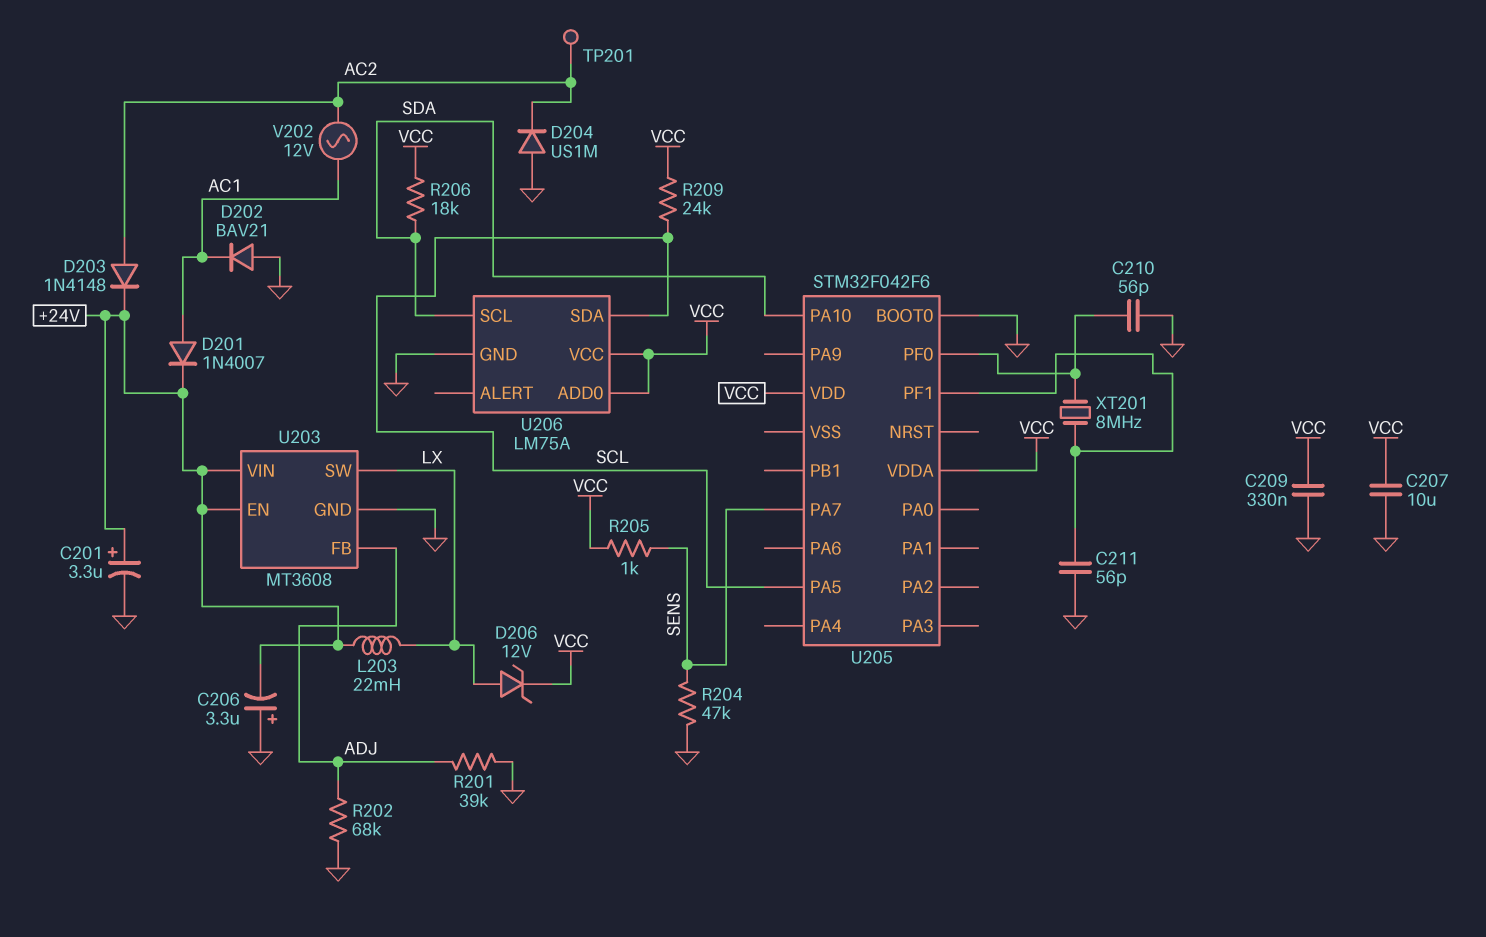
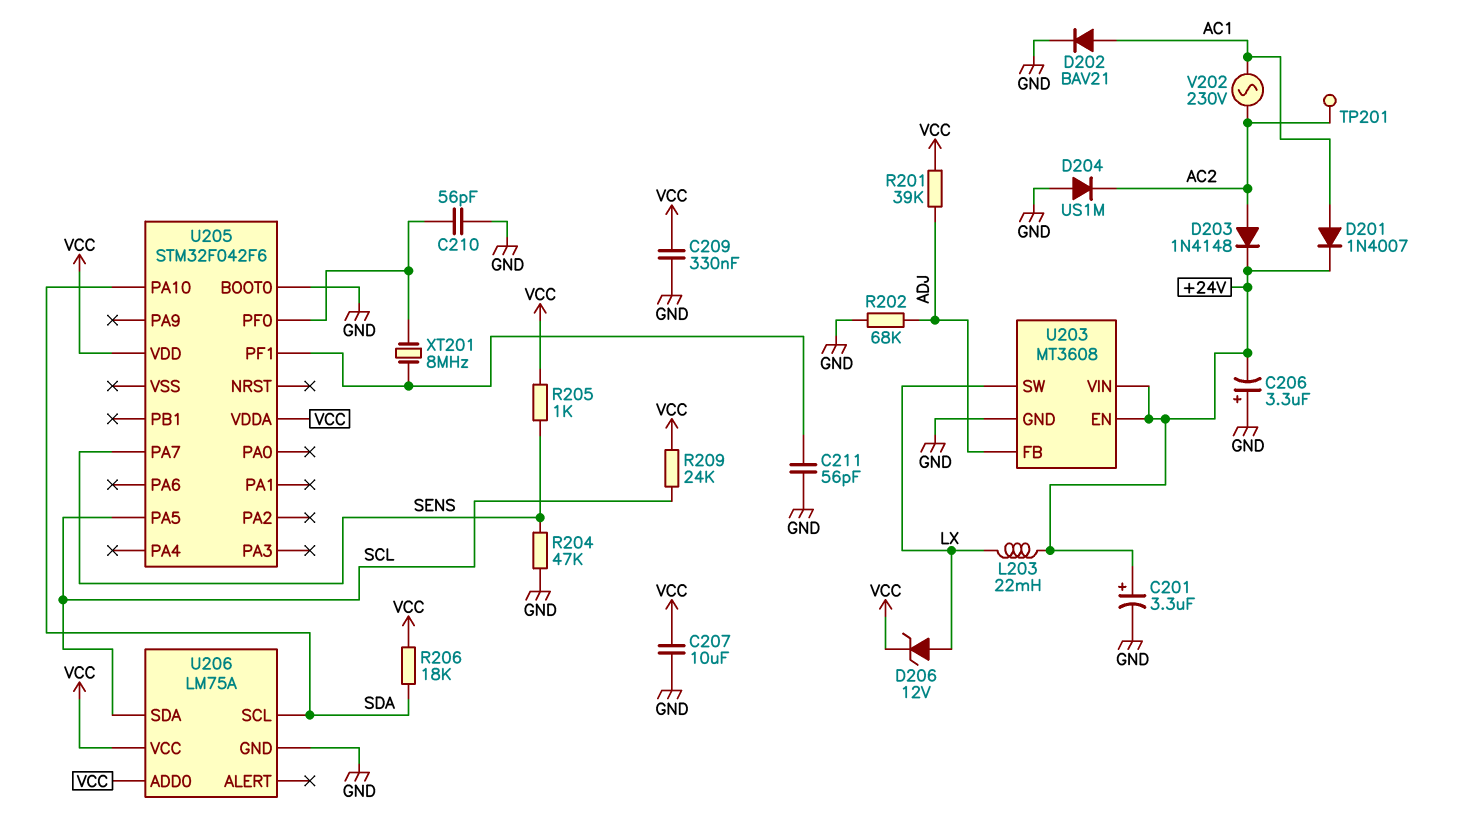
D202: diode BAV21 (A GND, K AC1) -> diode BAV21 (A AC1, K GND)
R201: 39k (ADJ, GND) -> 39k (ADJ, VCC)
V202: AC 12V (AC1, AC2) -> AC 230V (AC1, AC2)

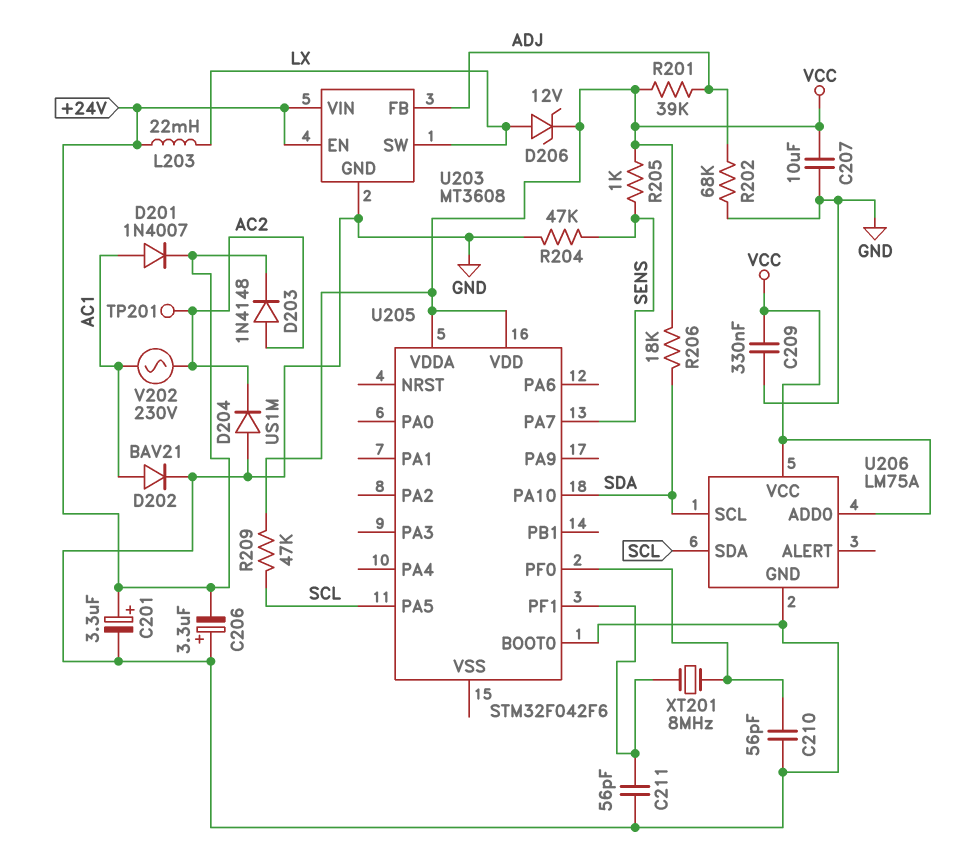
R209: 24k (SCL, VCC) -> 47k (SCL, VCC)

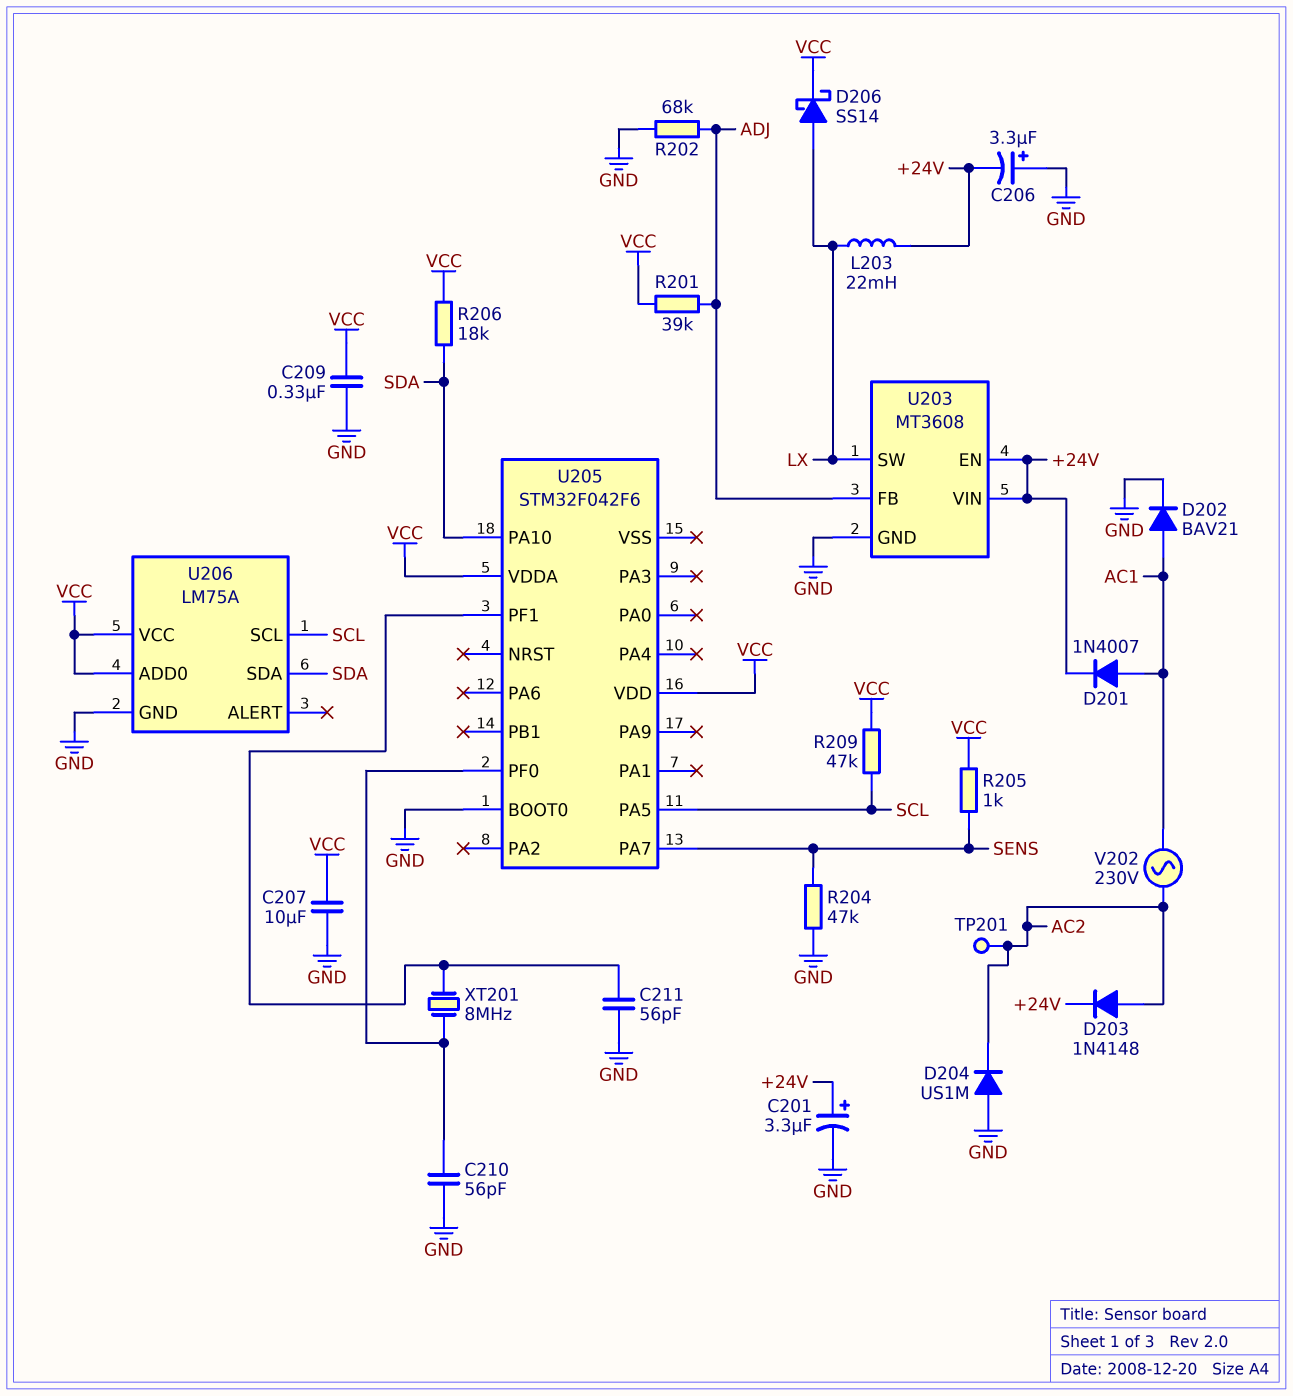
D206: zener 12V (A LX, K VCC) -> schottky SS14 (A LX, K VCC)
U206 pin SCL: SDA -> SCL
U206 pin SDA: SCL -> SDA

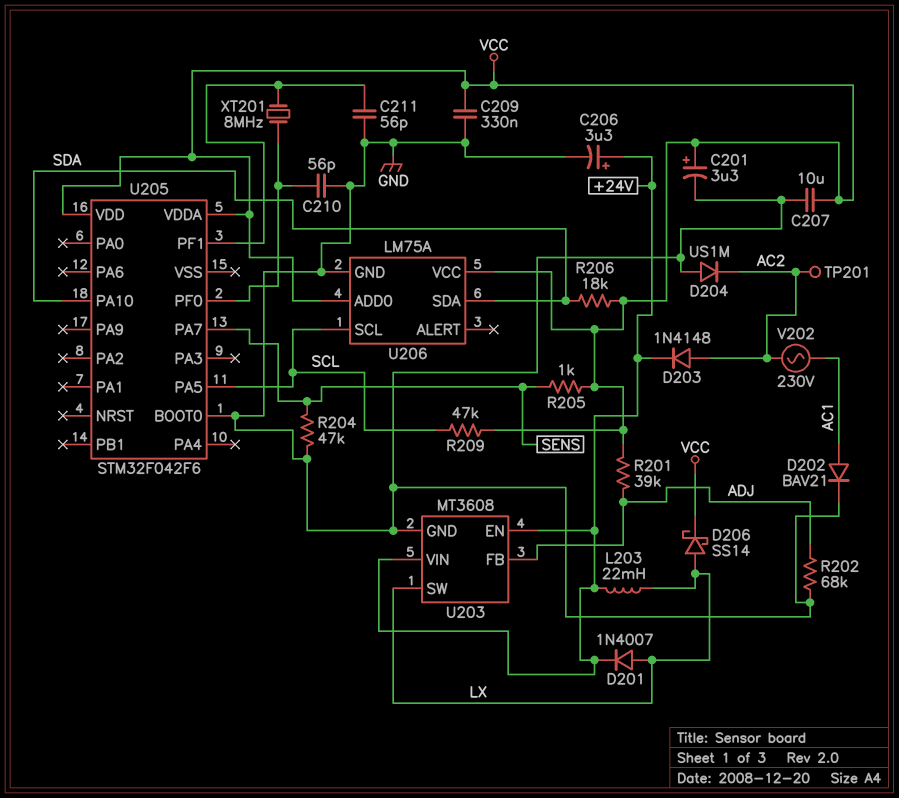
C201: 3.3uF (plus +24V, minus GND) -> 3.3uF (plus VCC, minus GND)
C206: 3.3uF (plus GND, minus +24V) -> 3.3uF (plus +24V, minus GND)
D201: diode 1N4007 (A AC1, K +24V) -> diode 1N4007 (A LX, K +24V)

